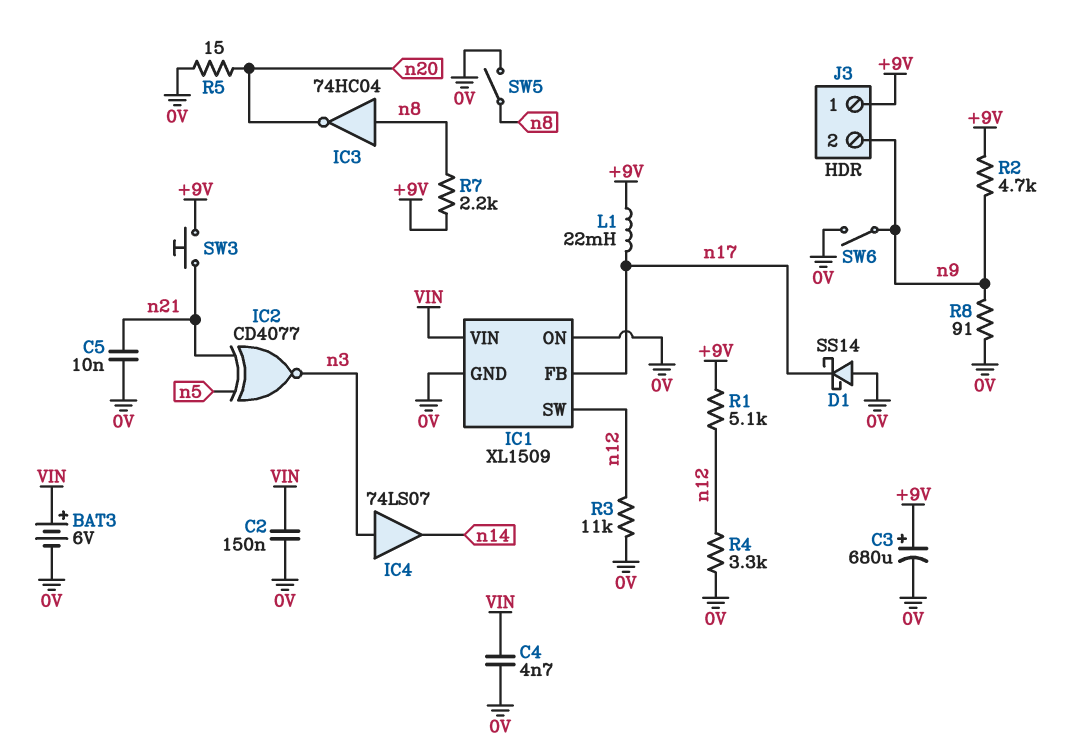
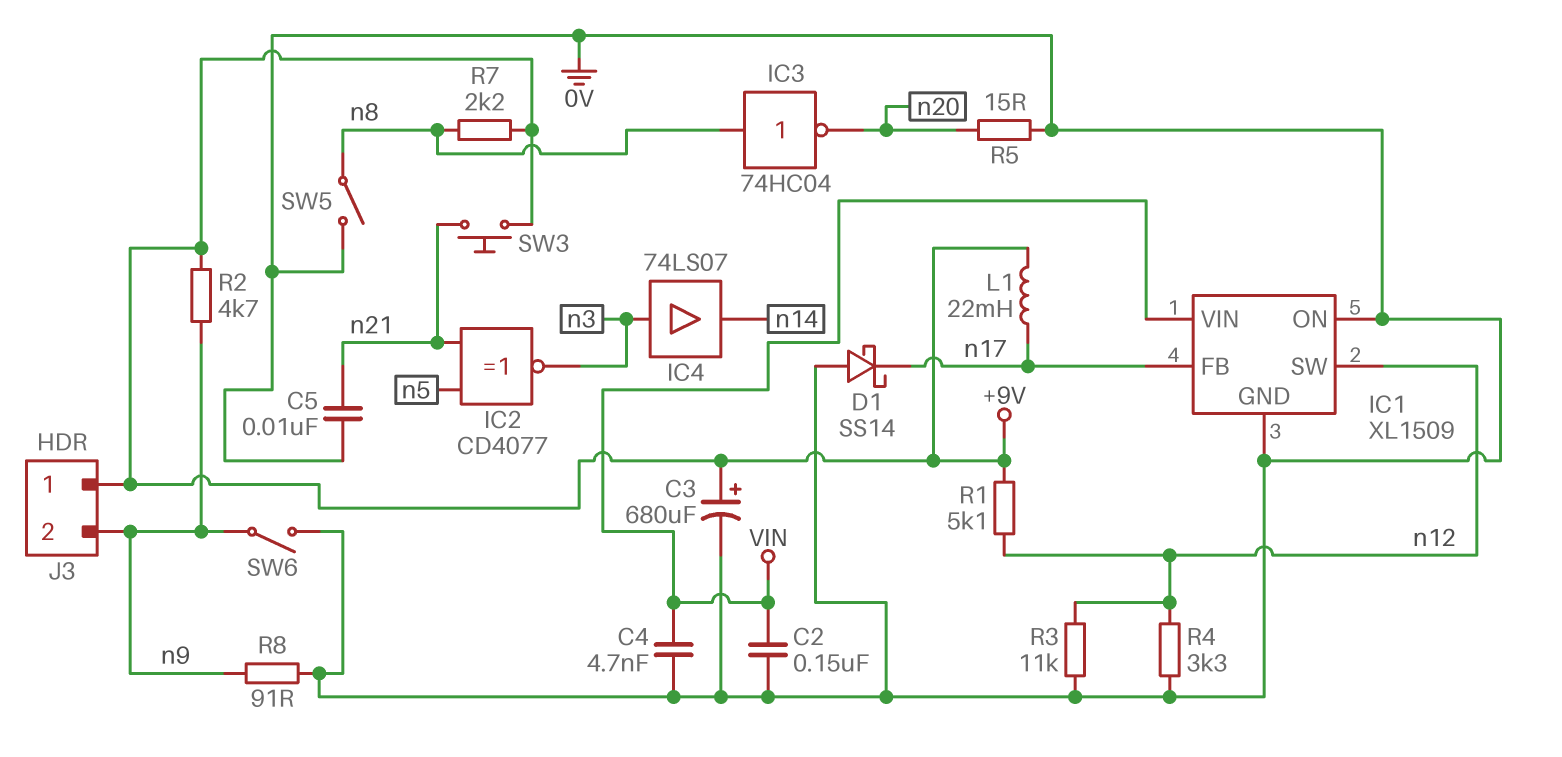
BAT3: 6V (plus VIN, minus 0V) -> none

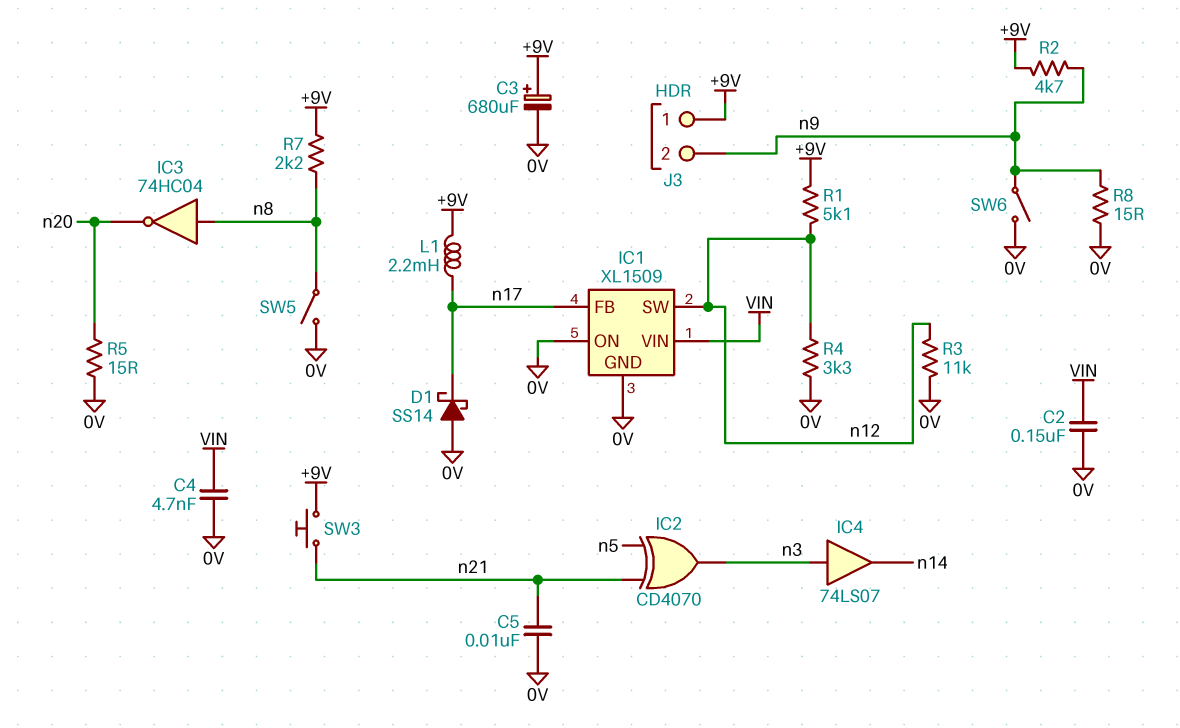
IC2: XNOR CD4077 (in n5, in n21, out n3) -> XOR CD4070 (in n5, in n21, out n3)
L1: 22mH (+9V, n17) -> 2.2mH (+9V, n17)
R8: 91 (0V, n9) -> 15 (0V, n9)

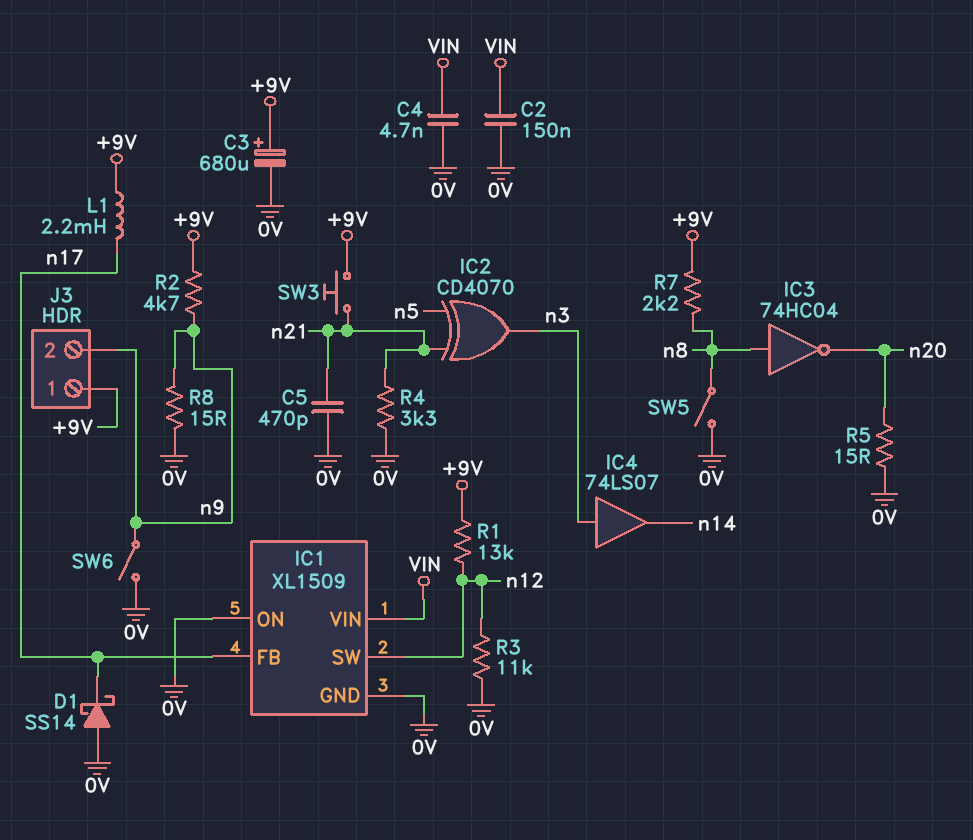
C5: 10nF (0V, n21) -> 470pF (0V, n21)
R1: 5.1k (+9V, n12) -> 13k (+9V, n12)
R4: 3.3k (0V, n12) -> 3.3k (0V, n21)

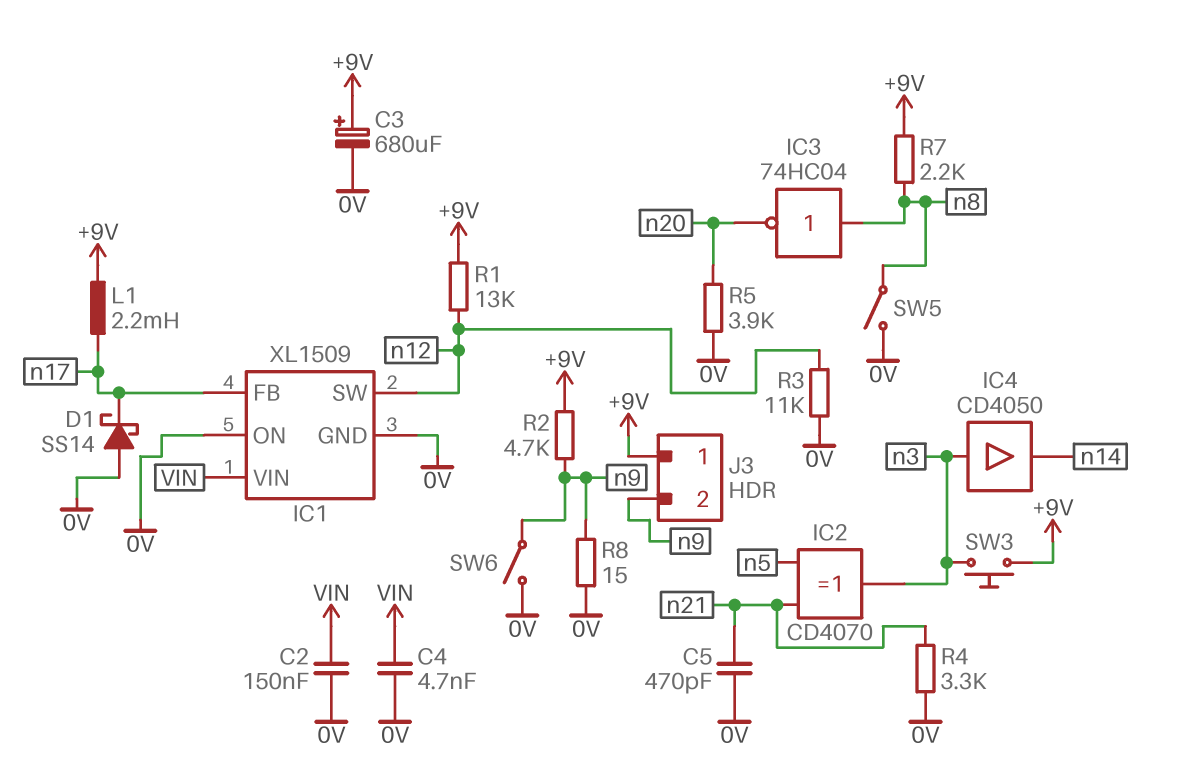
IC4: buffer 74LS07 (in n3, out n14) -> buffer CD4050 (in n3, out n14)
R5: 15 (0V, n20) -> 3.9k (0V, n20)
SW3: button (+9V, n21) -> button (+9V, n3)

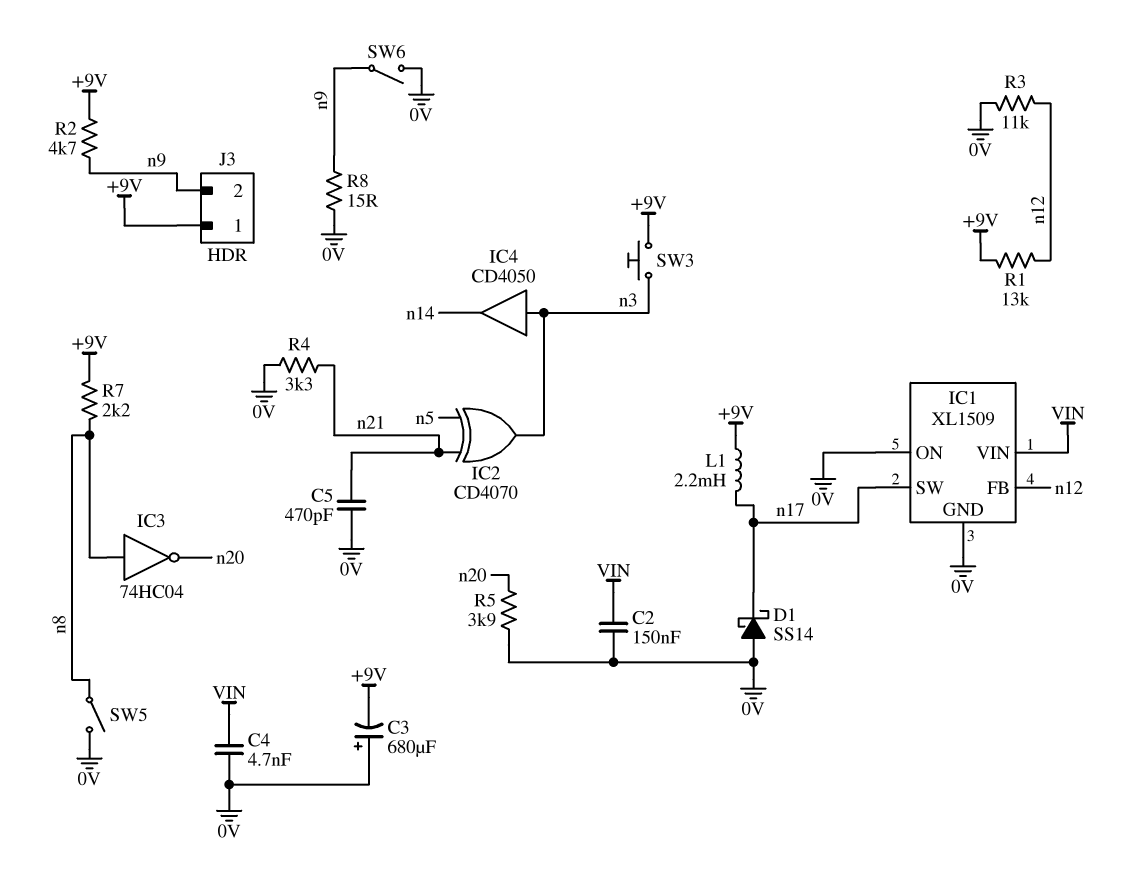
C3: 680uF (plus +9V, minus 0V) -> 680uF (plus 0V, minus +9V)
IC1 pin FB: n17 -> n12
IC1 pin SW: n12 -> n17

